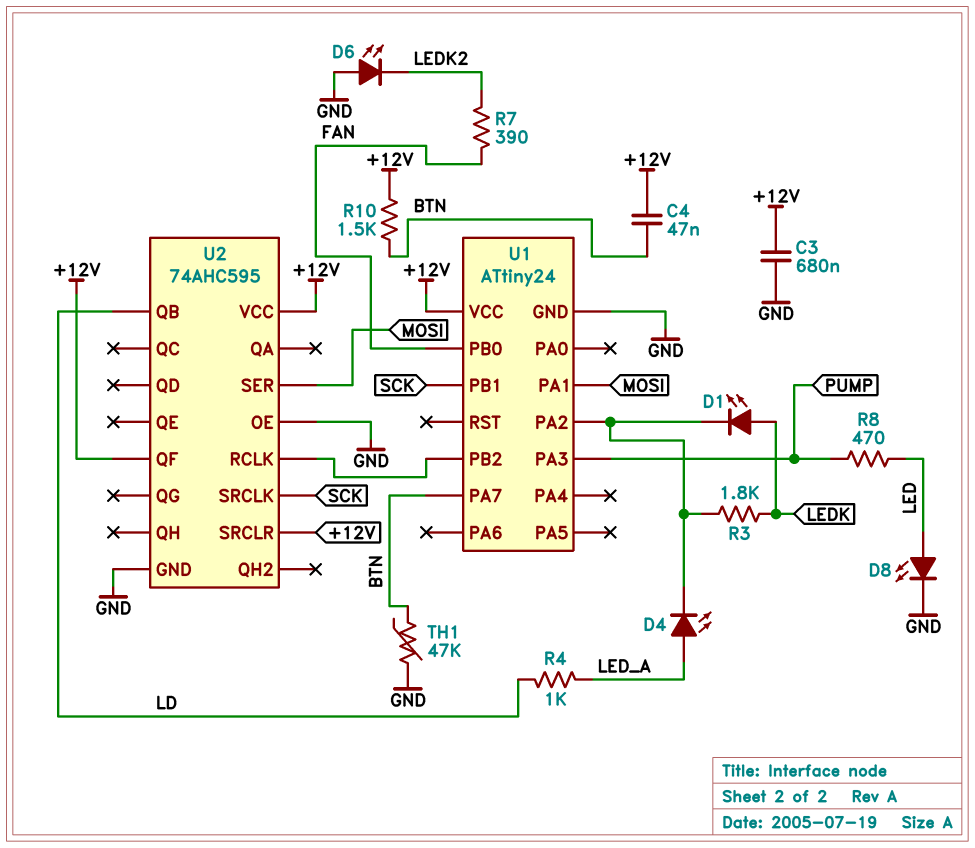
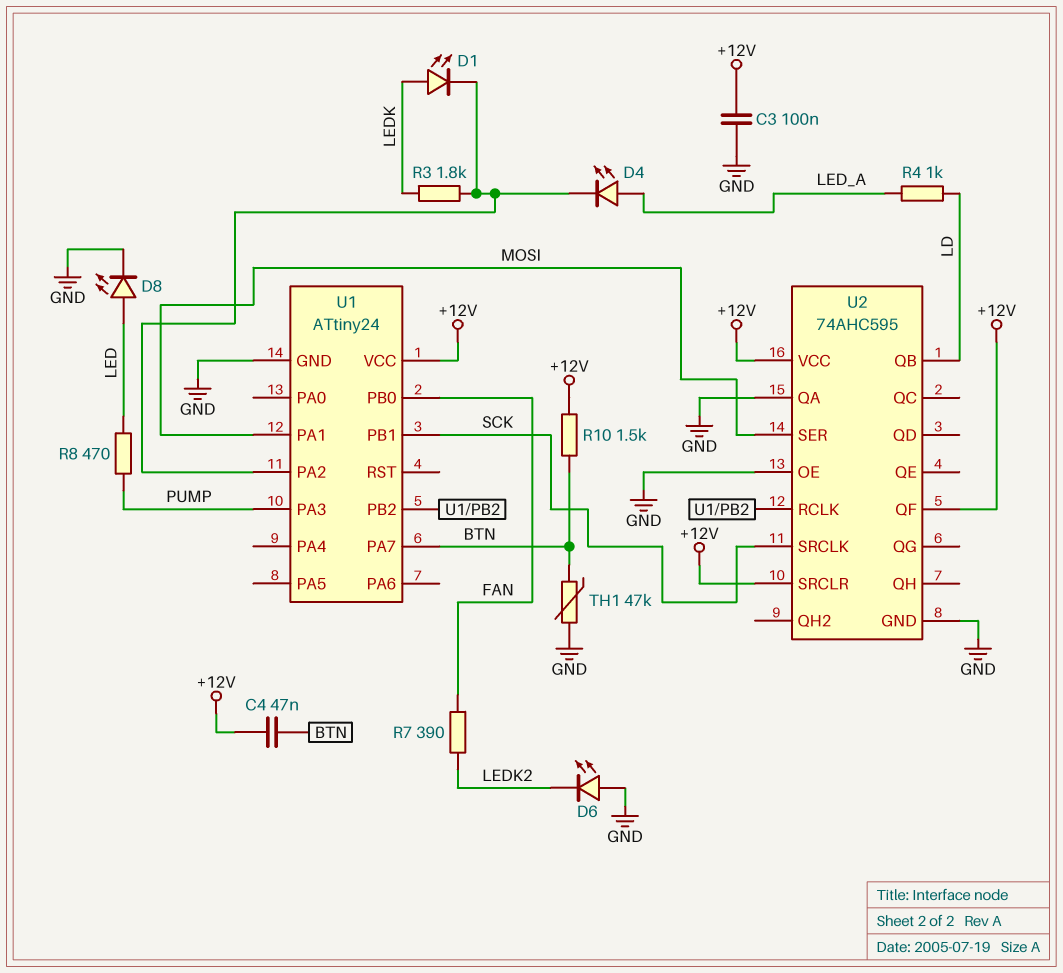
C3: 680nF (+12V, GND) -> 100nF (+12V, GND)
U2 pin QA: none -> GND

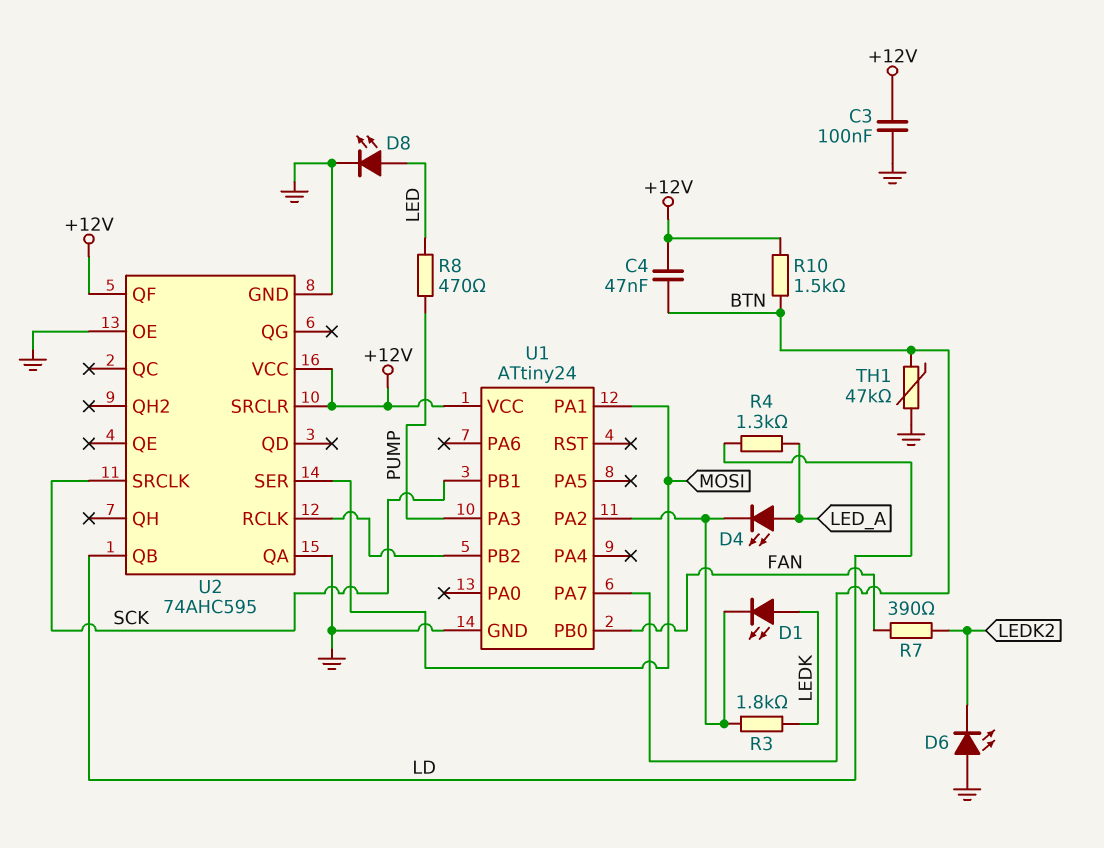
R4: 1k (LD, LED_A) -> 1.3k (LD, LED_A)

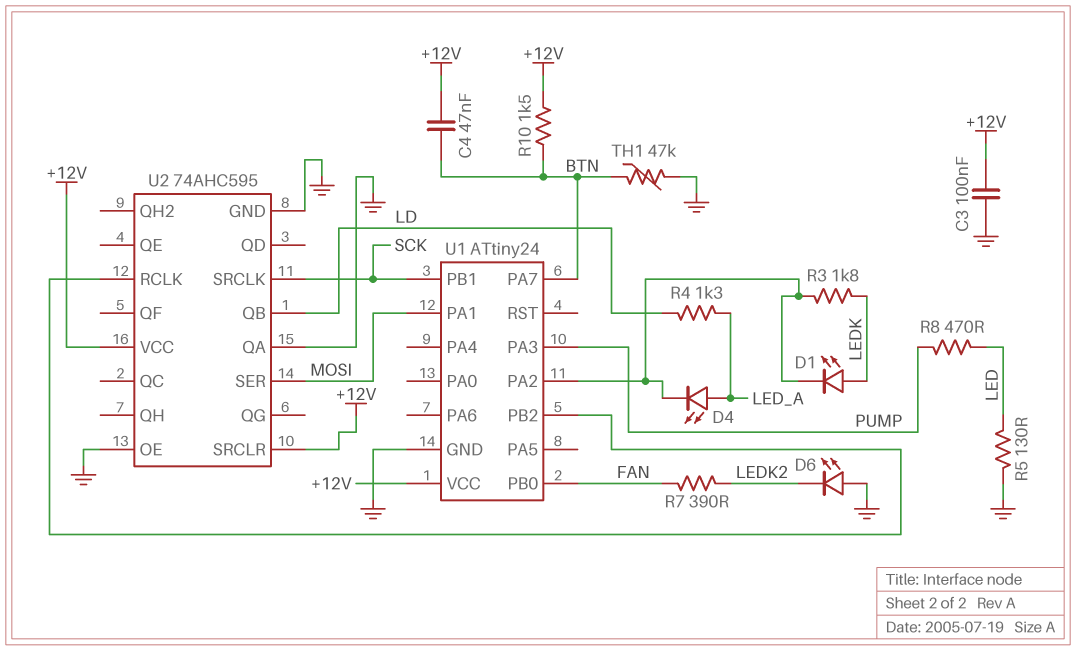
D8: LED (A LED, K GND) -> none
R5: none -> 130 (GND, LED)
U2 pin QF: +12V -> none

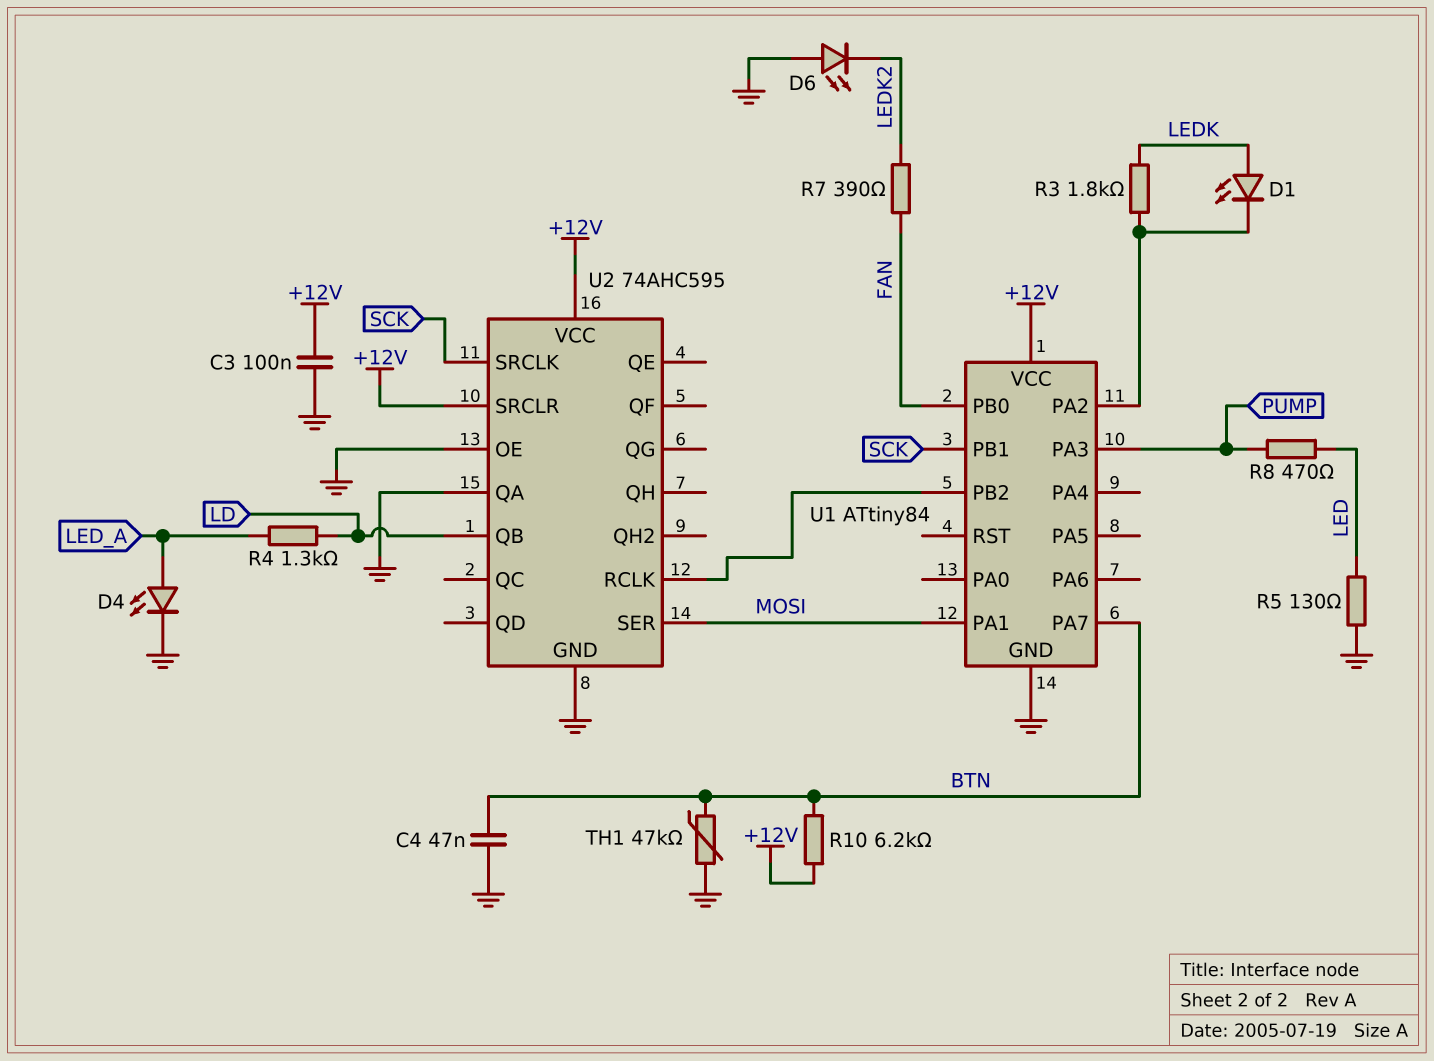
C4: 47nF (+12V, BTN) -> 47nF (BTN, GND)
D4: LED (A LED_A, K U1/PA2) -> LED (A LED_A, K GND)
R10: 1.5k (+12V, BTN) -> 6.2k (+12V, BTN)
U1: ATtiny24 -> ATtiny84

